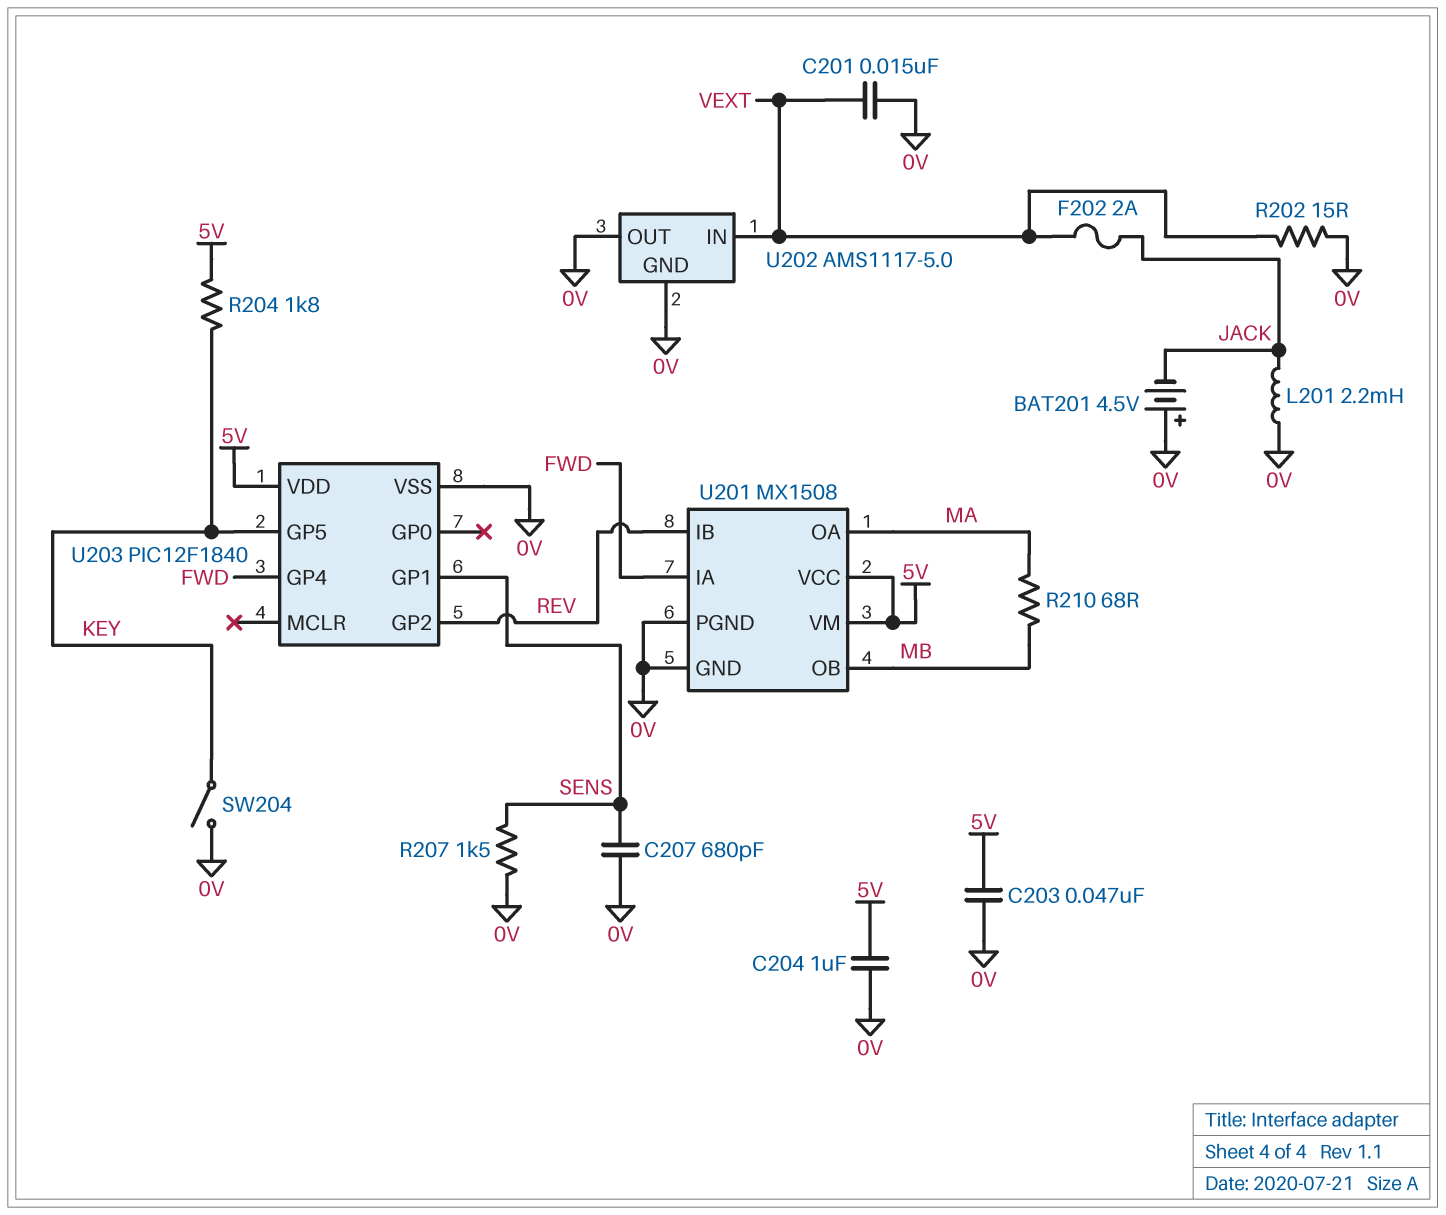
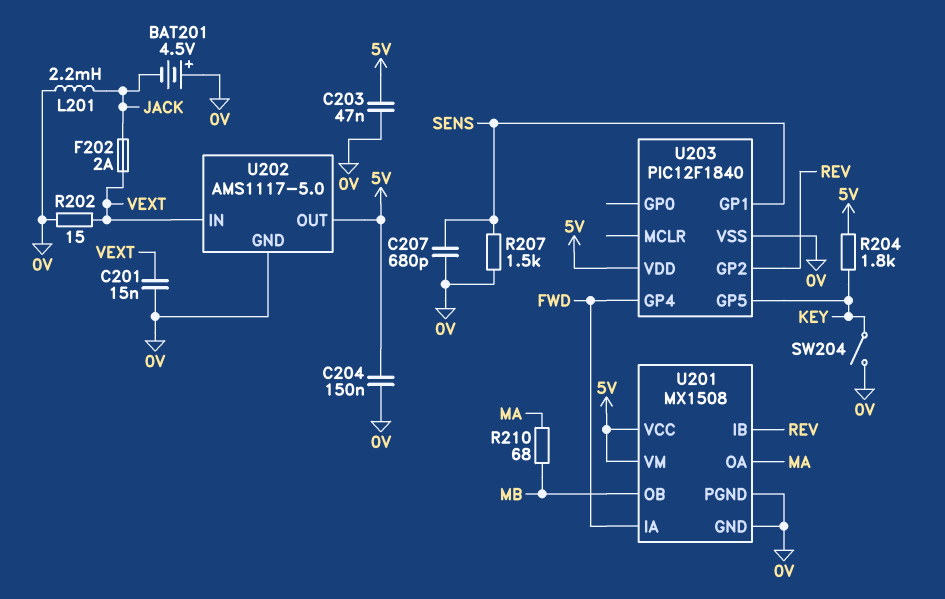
C204: 1uF (0V, 5V) -> 150nF (0V, 5V)
U202 pin OUT: 0V -> 5V

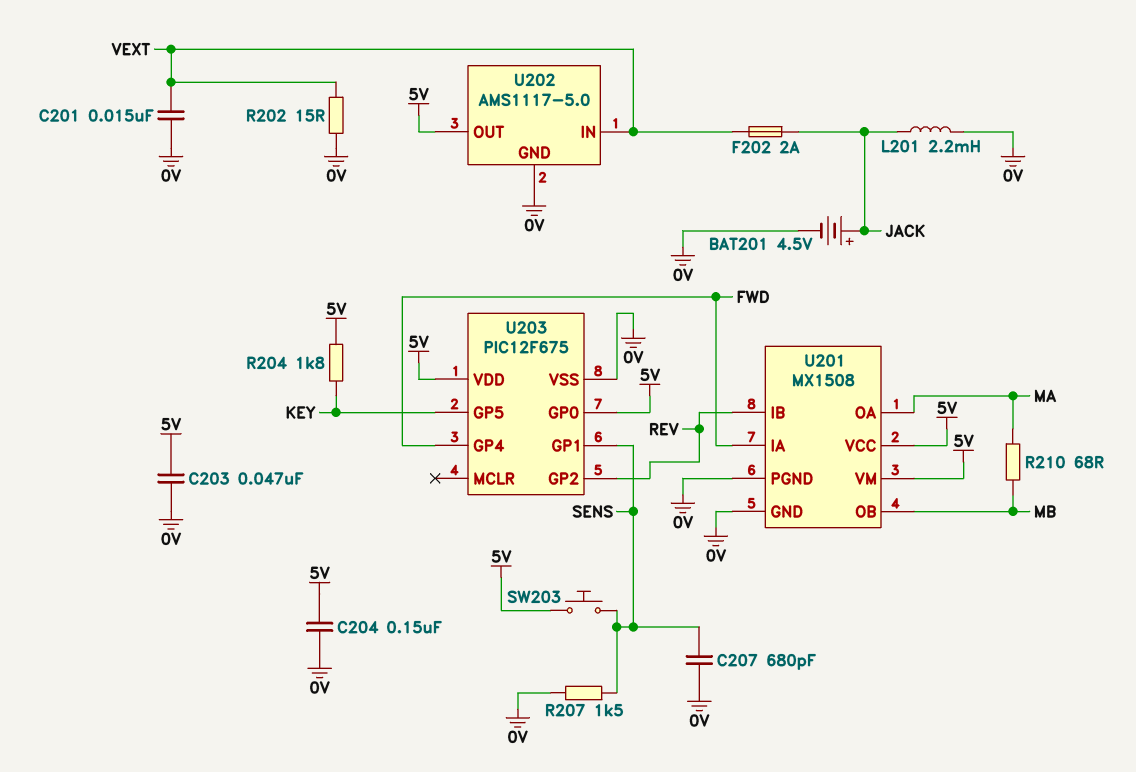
BAT201: 4.5V (plus 0V, minus JACK) -> 4.5V (plus JACK, minus 0V)
SW203: none -> button (5V, SENS)
SW204: switch (0V, KEY) -> none
U203: PIC12F1840 -> PIC12F675
U203 pin GP0: none -> 5V

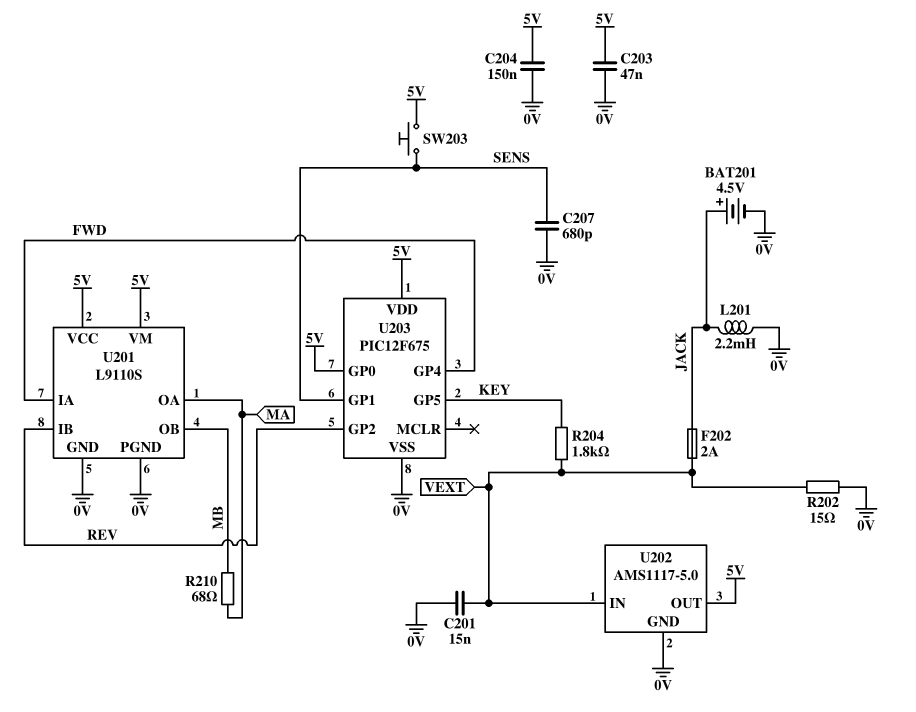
R204: 1.8k (5V, KEY) -> 1.8k (KEY, VEXT)
R207: 1.5k (0V, SENS) -> none
U201: MX1508 -> L9110S

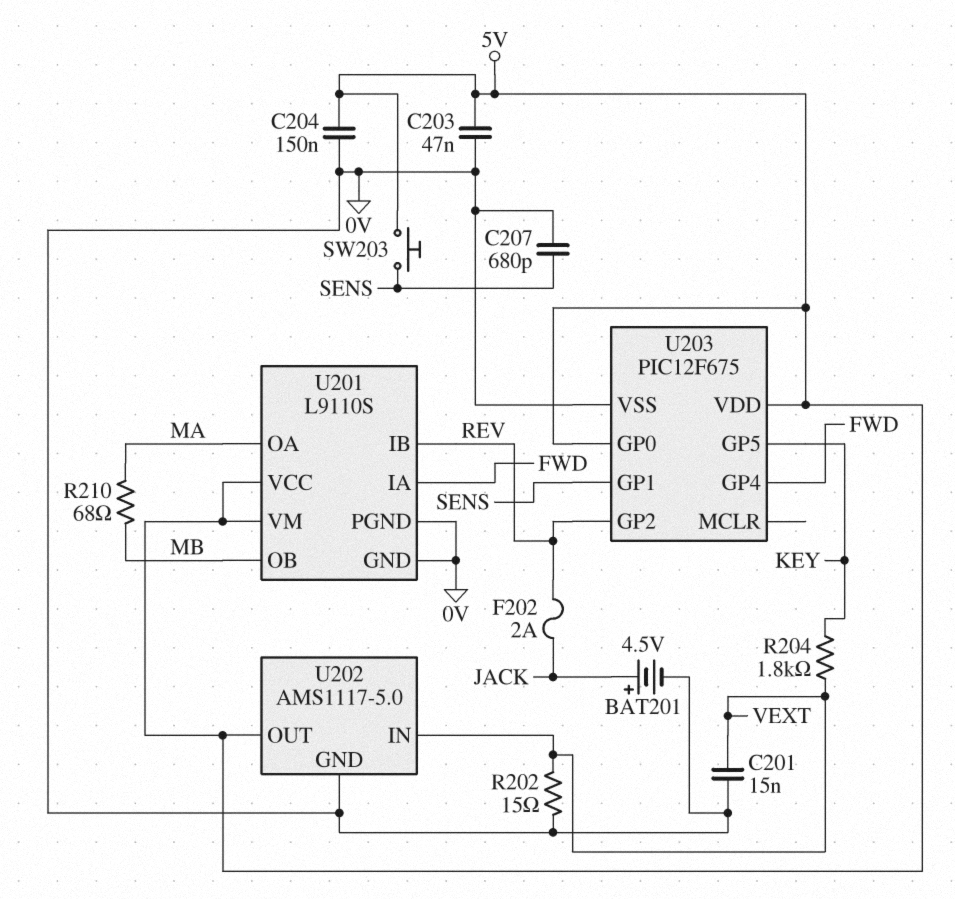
F202: 2A (JACK, VEXT) -> 2A (JACK, REV)
L201: 2.2mH (0V, JACK) -> none

